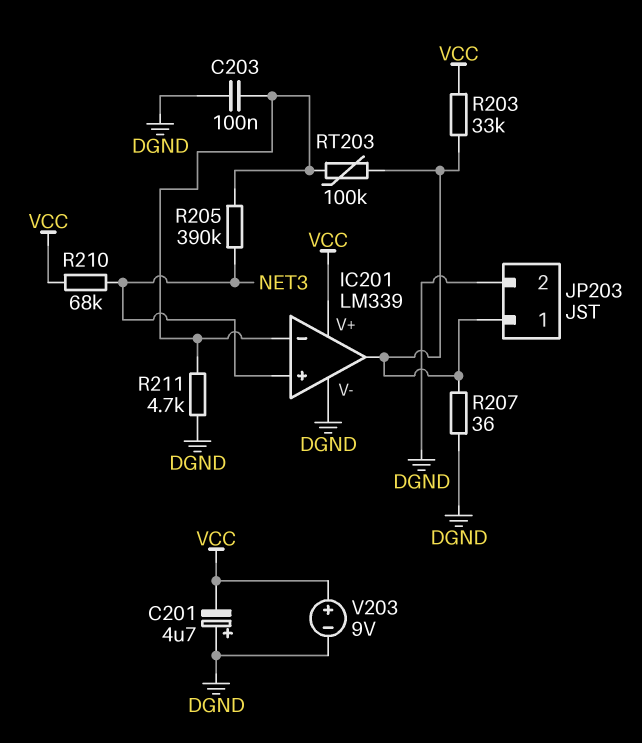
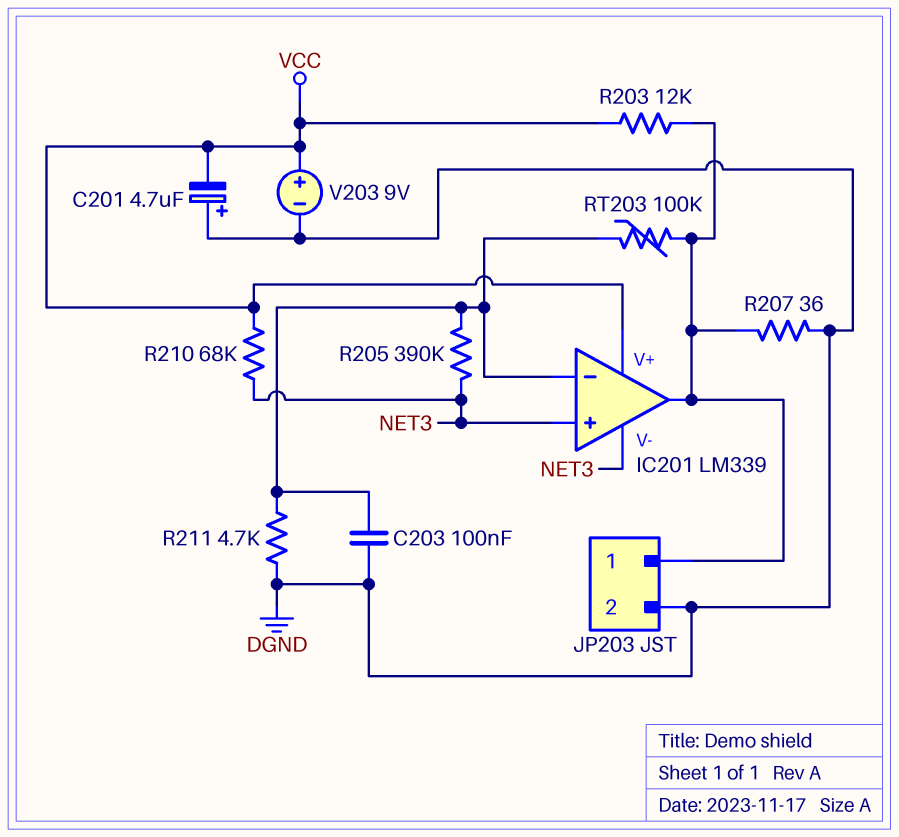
IC201 pin V-: DGND -> NET3
R203: 33k (IC201/out, VCC) -> 12k (IC201/out, VCC)

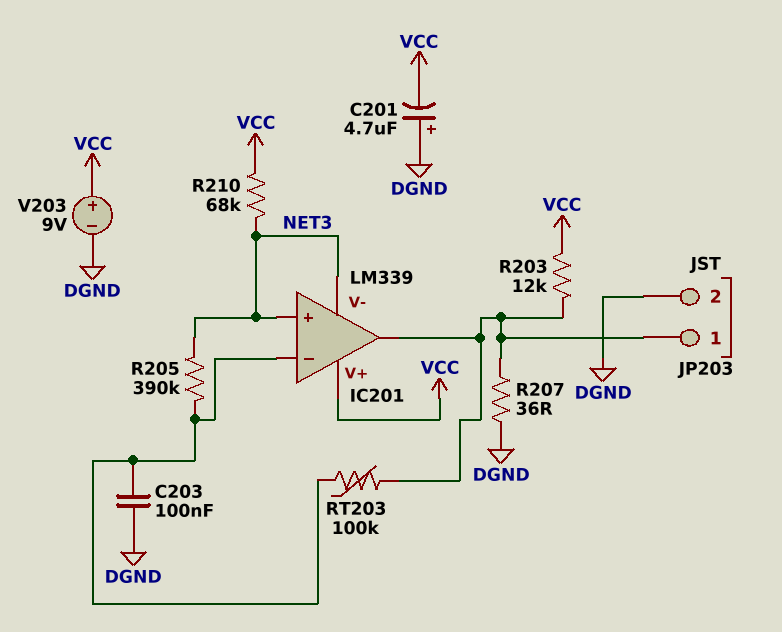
R211: 4.7k (DGND, IC201/in-) -> none

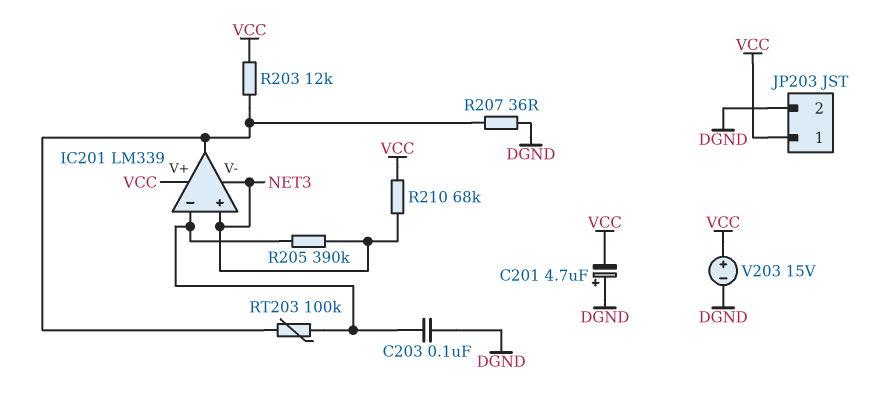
JP203 pin 1: IC201/out -> VCC
V203: 9V (plus VCC, minus DGND) -> 15V (plus VCC, minus DGND)

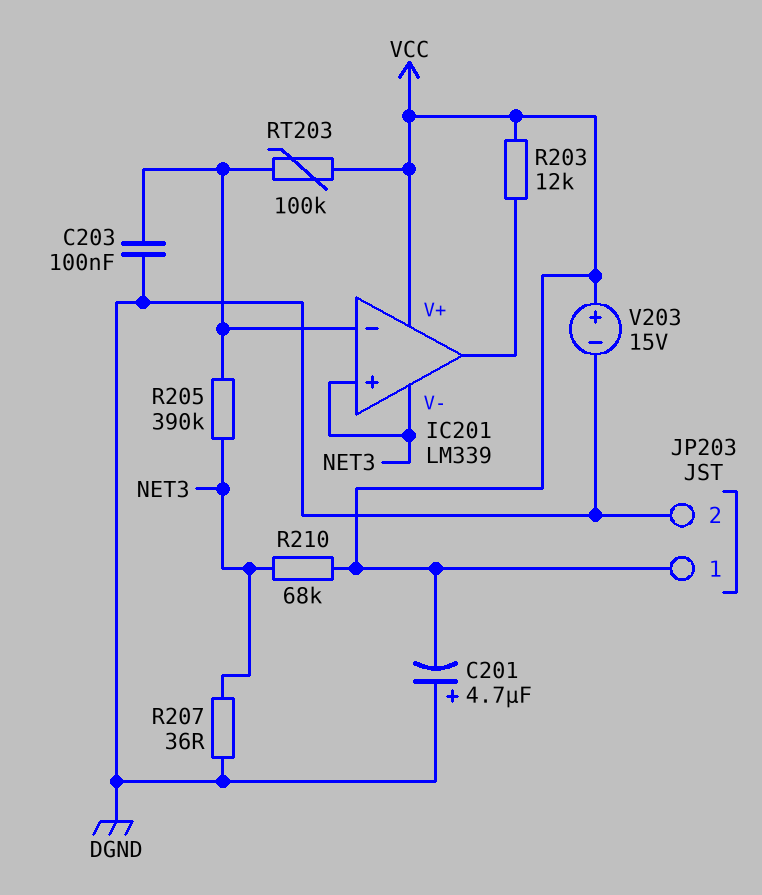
R207: 36 (DGND, IC201/out) -> 36 (DGND, NET3)
RT203: 100k (IC201/in-, IC201/out) -> 100k (IC201/in-, VCC)

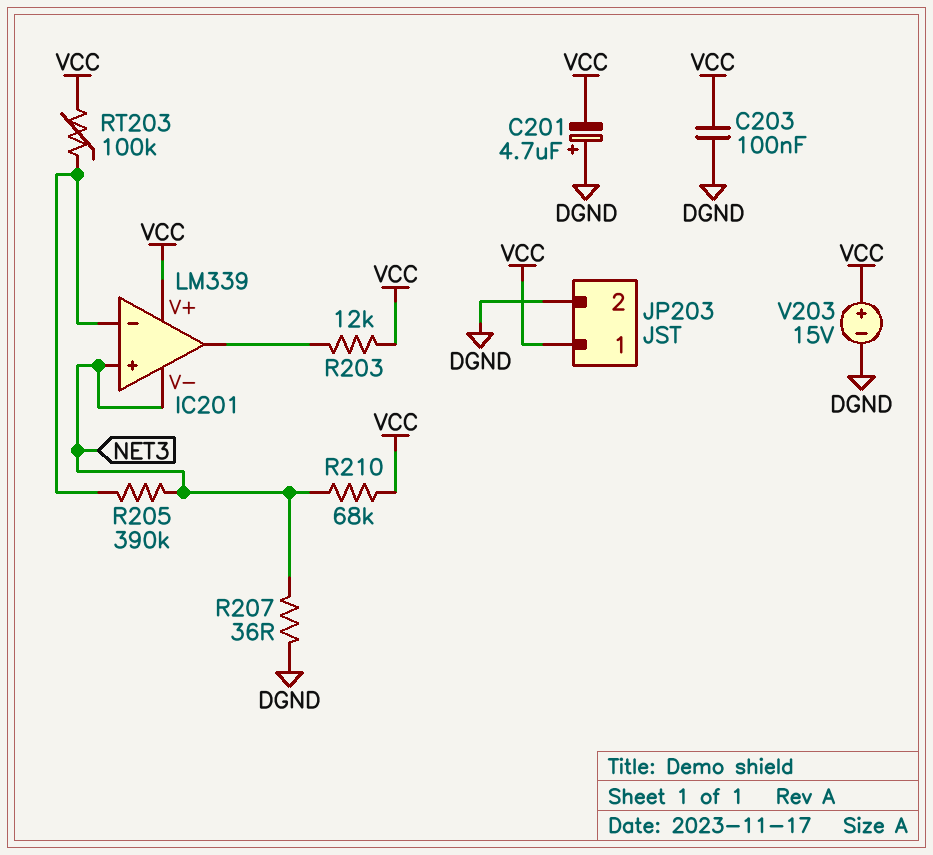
C203: 100nF (DGND, IC201/in-) -> 100nF (DGND, VCC)

